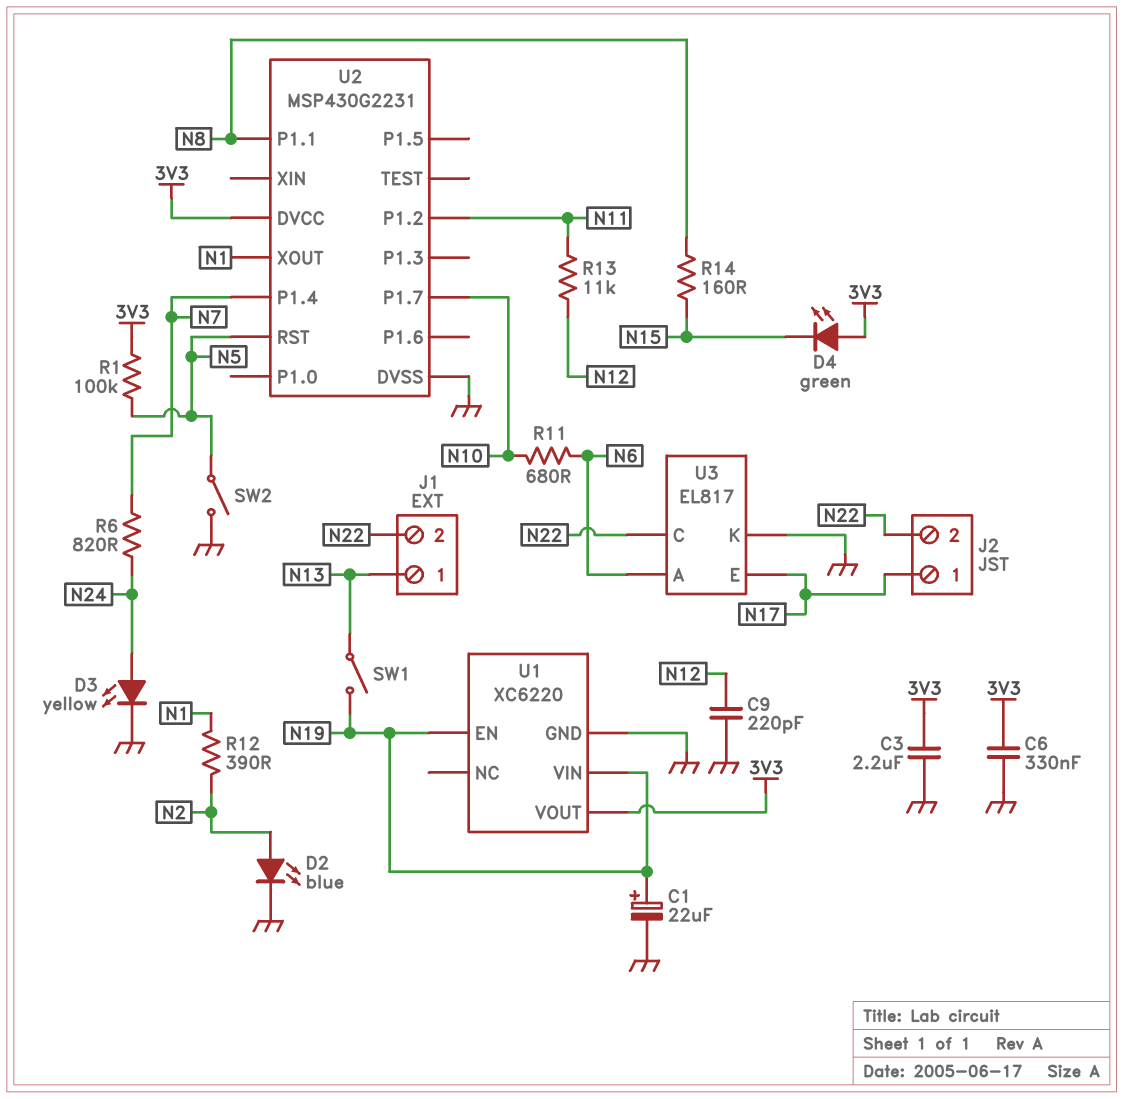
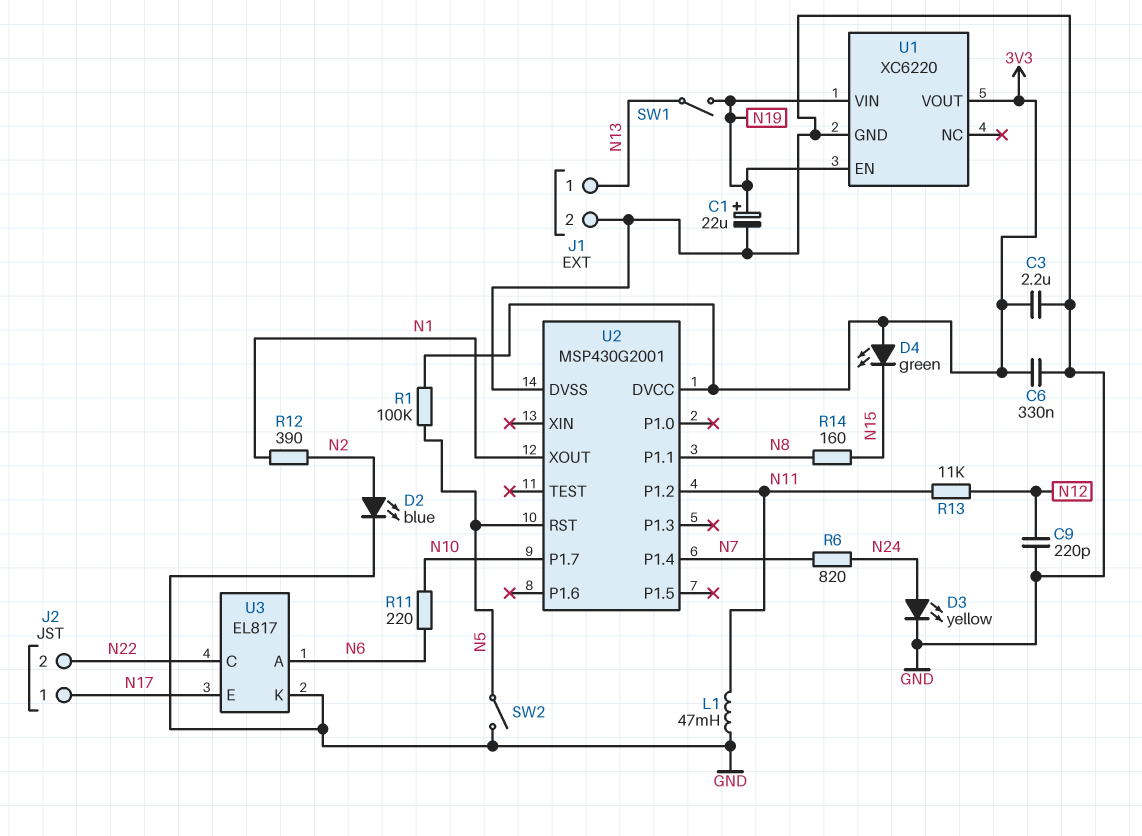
J1 pin 2: N22 -> GND
L1: none -> 47mH (GND, N11)
R11: 680 (N6, N10) -> 220 (N6, N10)
U2: MSP430G2231 -> MSP430G2001

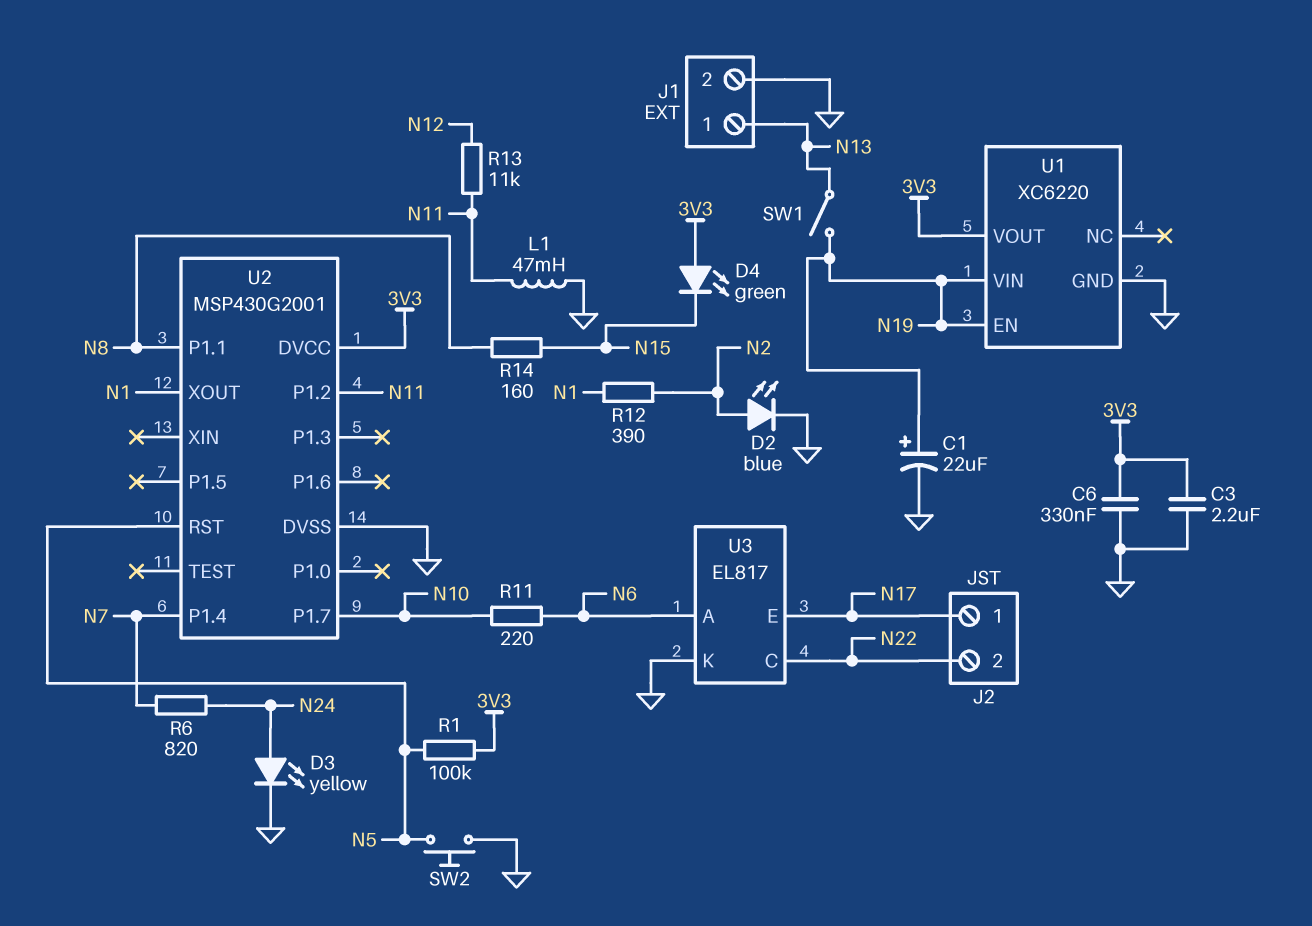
C9: 220pF (GND, N12) -> none
SW2: switch (GND, N5) -> button (GND, N5)

